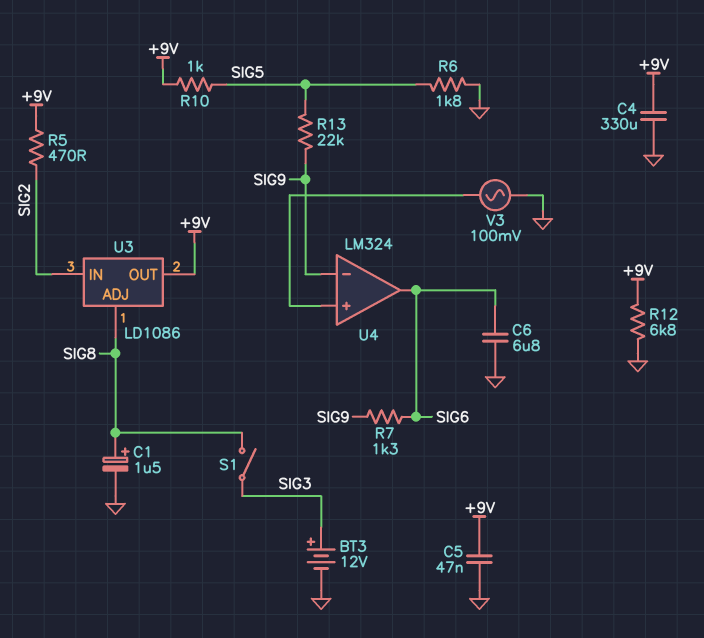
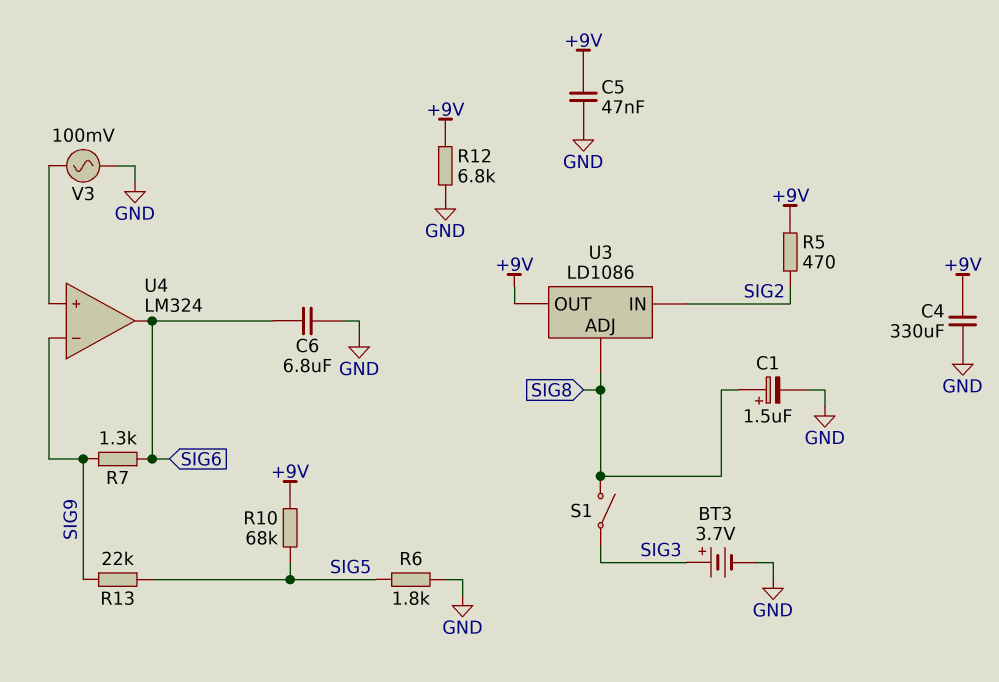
BT3: 12V (plus SIG3, minus GND) -> 3.7V (plus SIG3, minus GND)
R10: 1k (+9V, SIG5) -> 68k (+9V, SIG5)

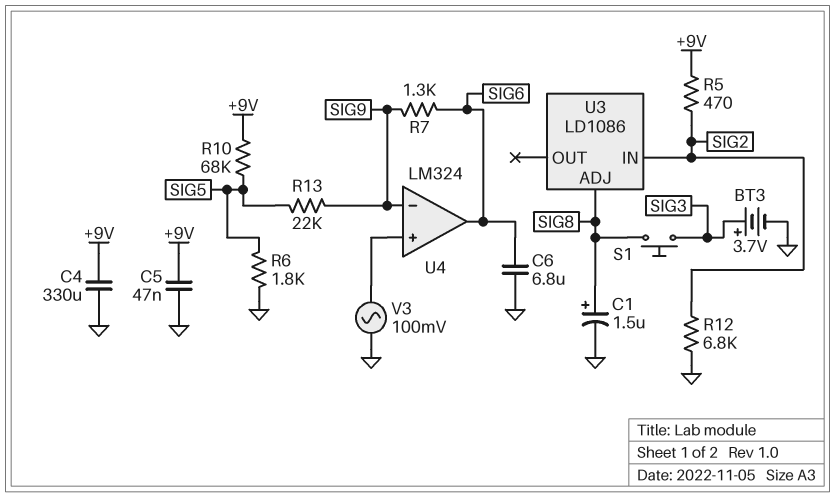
R12: 6.8k (+9V, GND) -> 6.8k (GND, SIG2)
S1: switch (SIG3, SIG8) -> button (SIG3, SIG8)
U3 pin OUT: +9V -> none

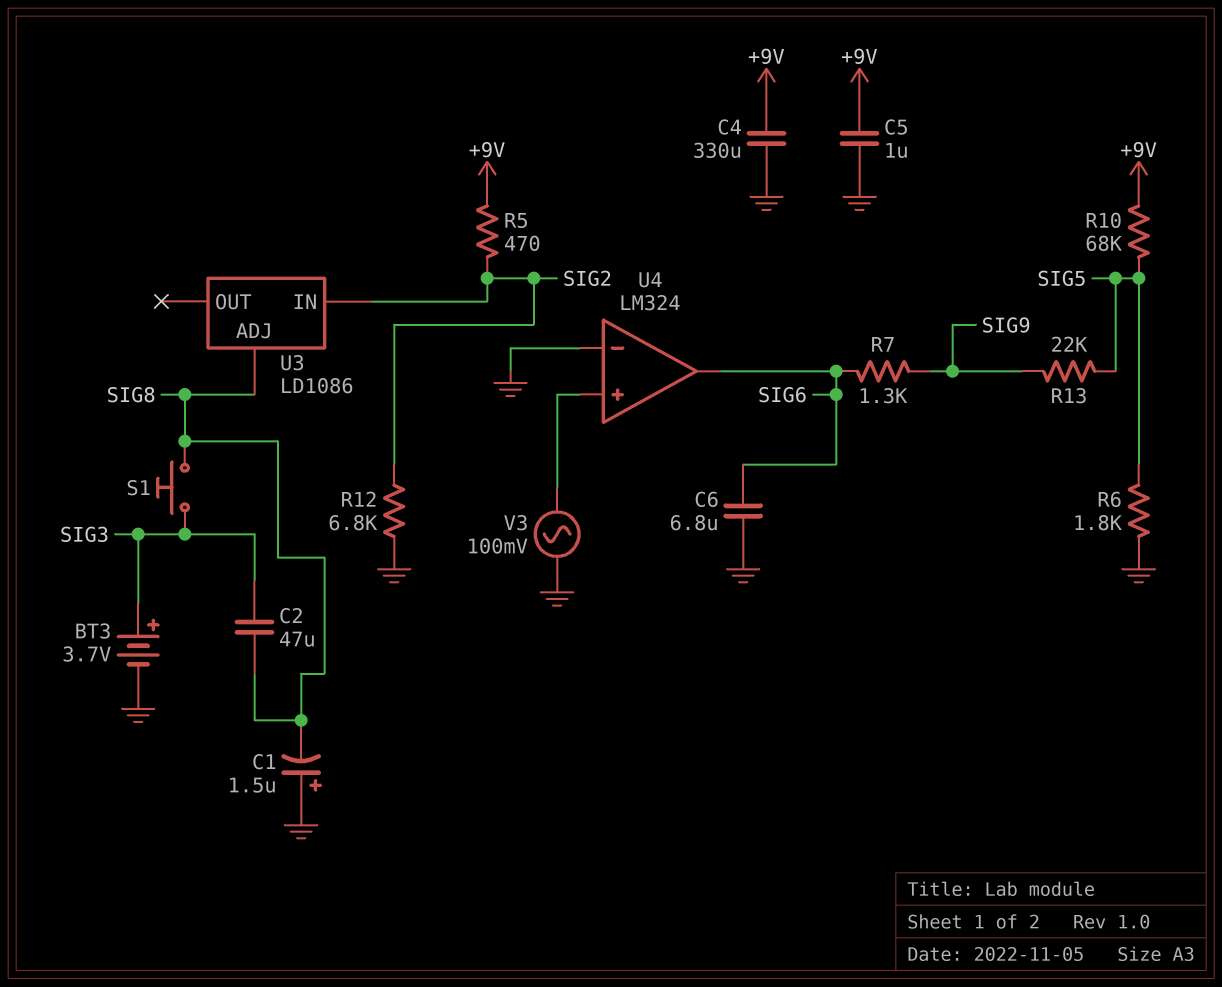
C1: 1.5uF (plus SIG8, minus GND) -> 1.5uF (plus GND, minus SIG8)
C2: none -> 47uF (SIG3, SIG8)
C5: 47nF (+9V, GND) -> 1uF (+9V, GND)
U4 pin in-: SIG9 -> GND

